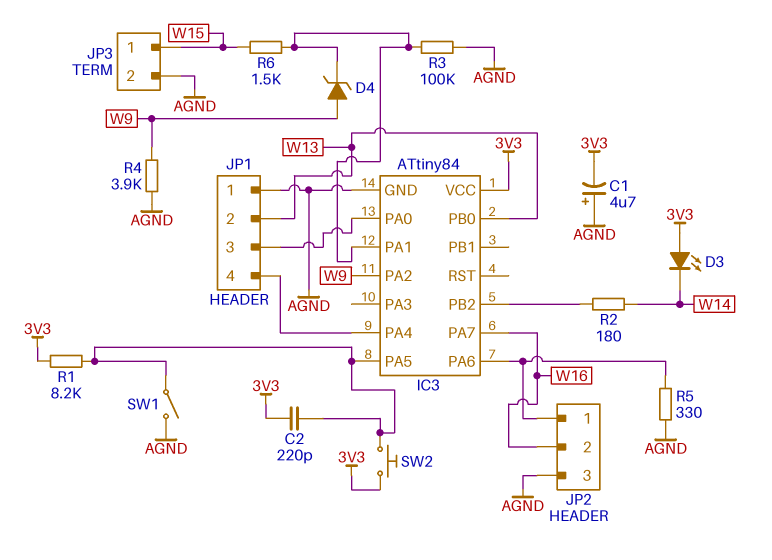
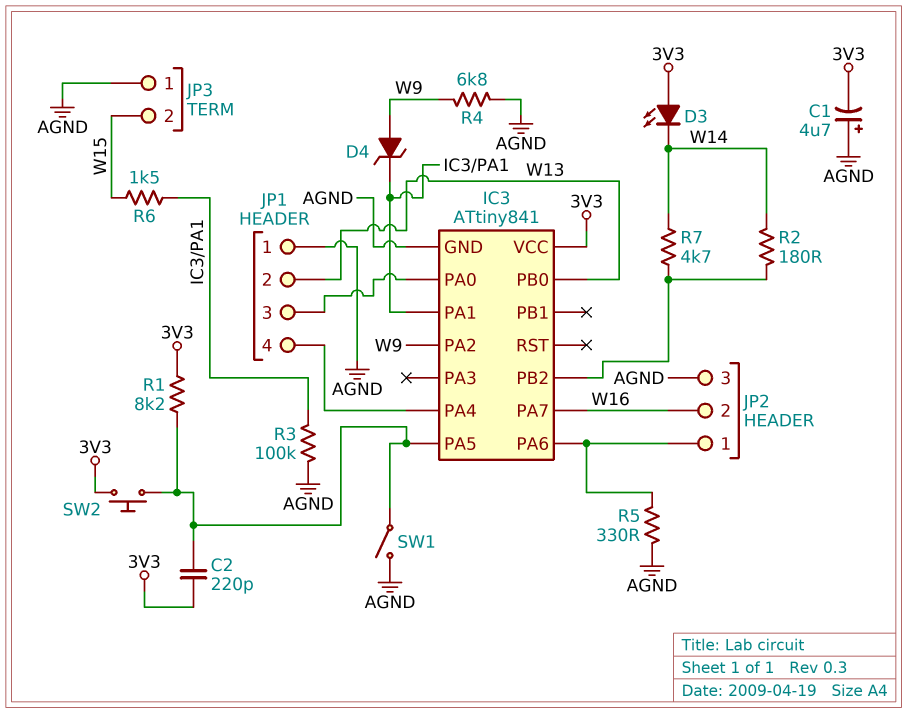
IC3: ATtiny84 -> ATtiny841
JP3 pin 1: W15 -> AGND
JP3 pin 2: AGND -> W15
R4: 3.9k (AGND, W9) -> 6.8k (AGND, W9)
R7: none -> 4.7k (IC3/PB2, W14)

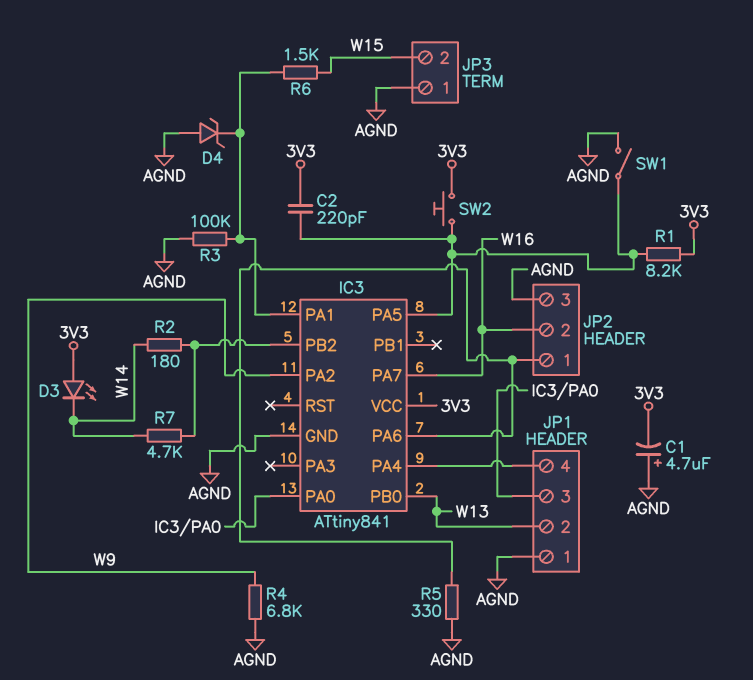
D4: zener (A W9, K IC3/PA1) -> zener (A AGND, K IC3/PA1)

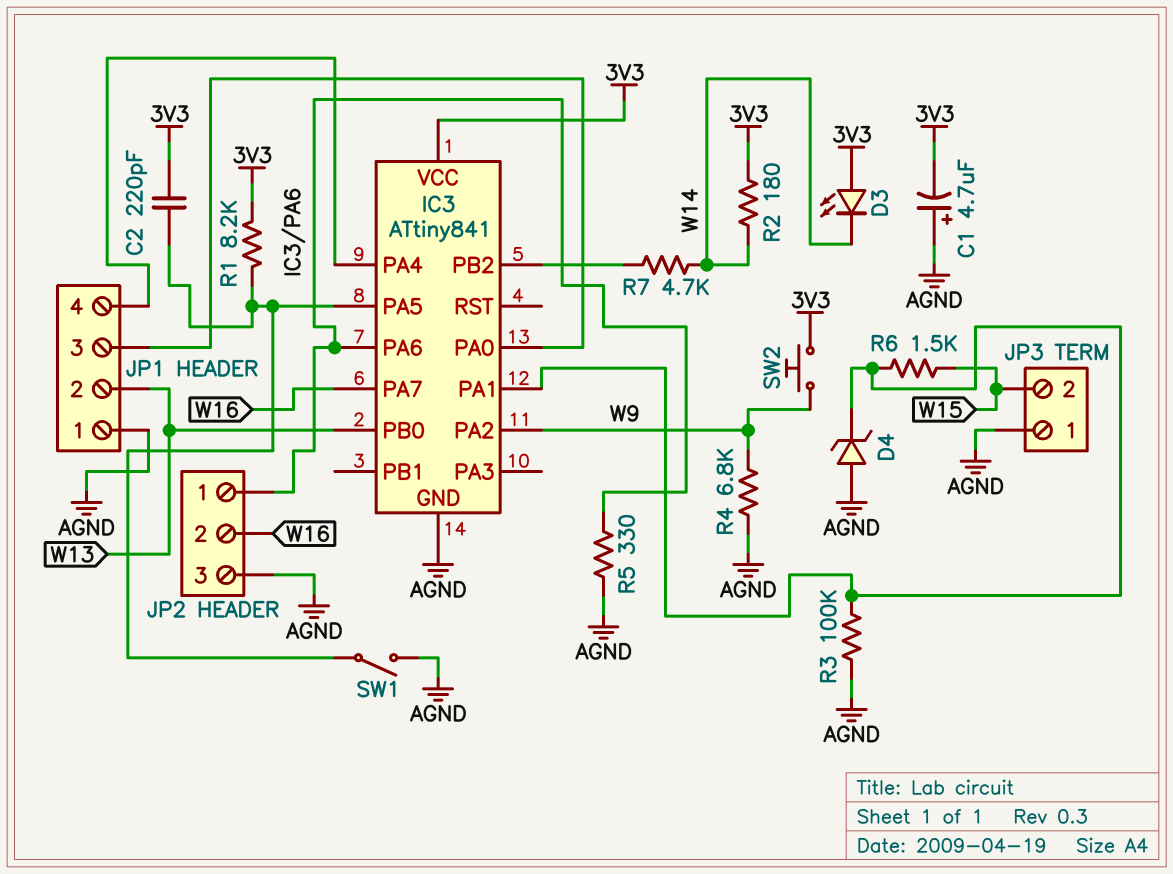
R2: 180 (IC3/PB2, W14) -> 180 (3V3, W14)
SW2: button (3V3, IC3/PA5) -> button (3V3, W9)

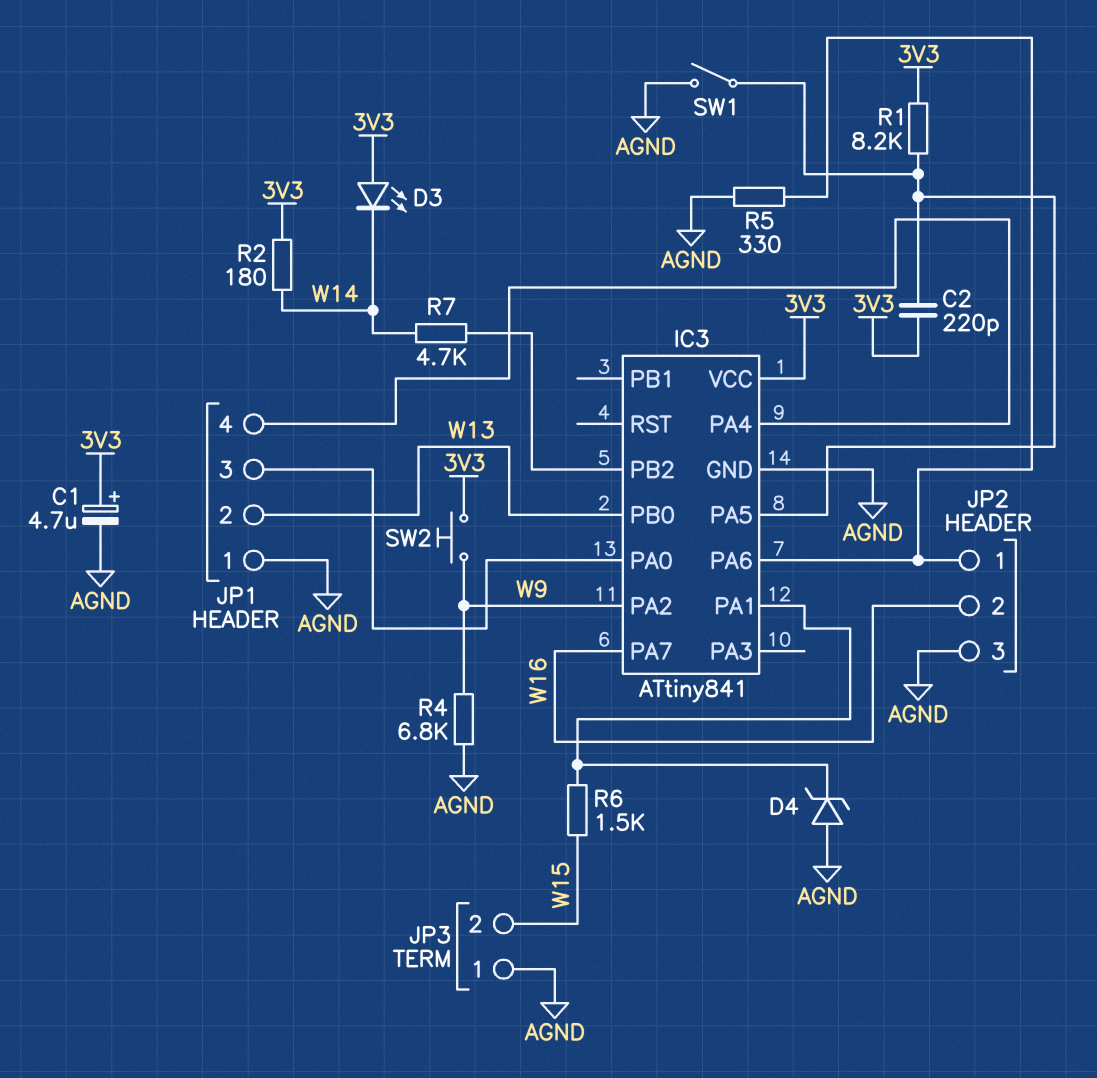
C1: 4.7uF (plus AGND, minus 3V3) -> 4.7uF (plus 3V3, minus AGND)
R3: 100k (AGND, IC3/PA1) -> none

